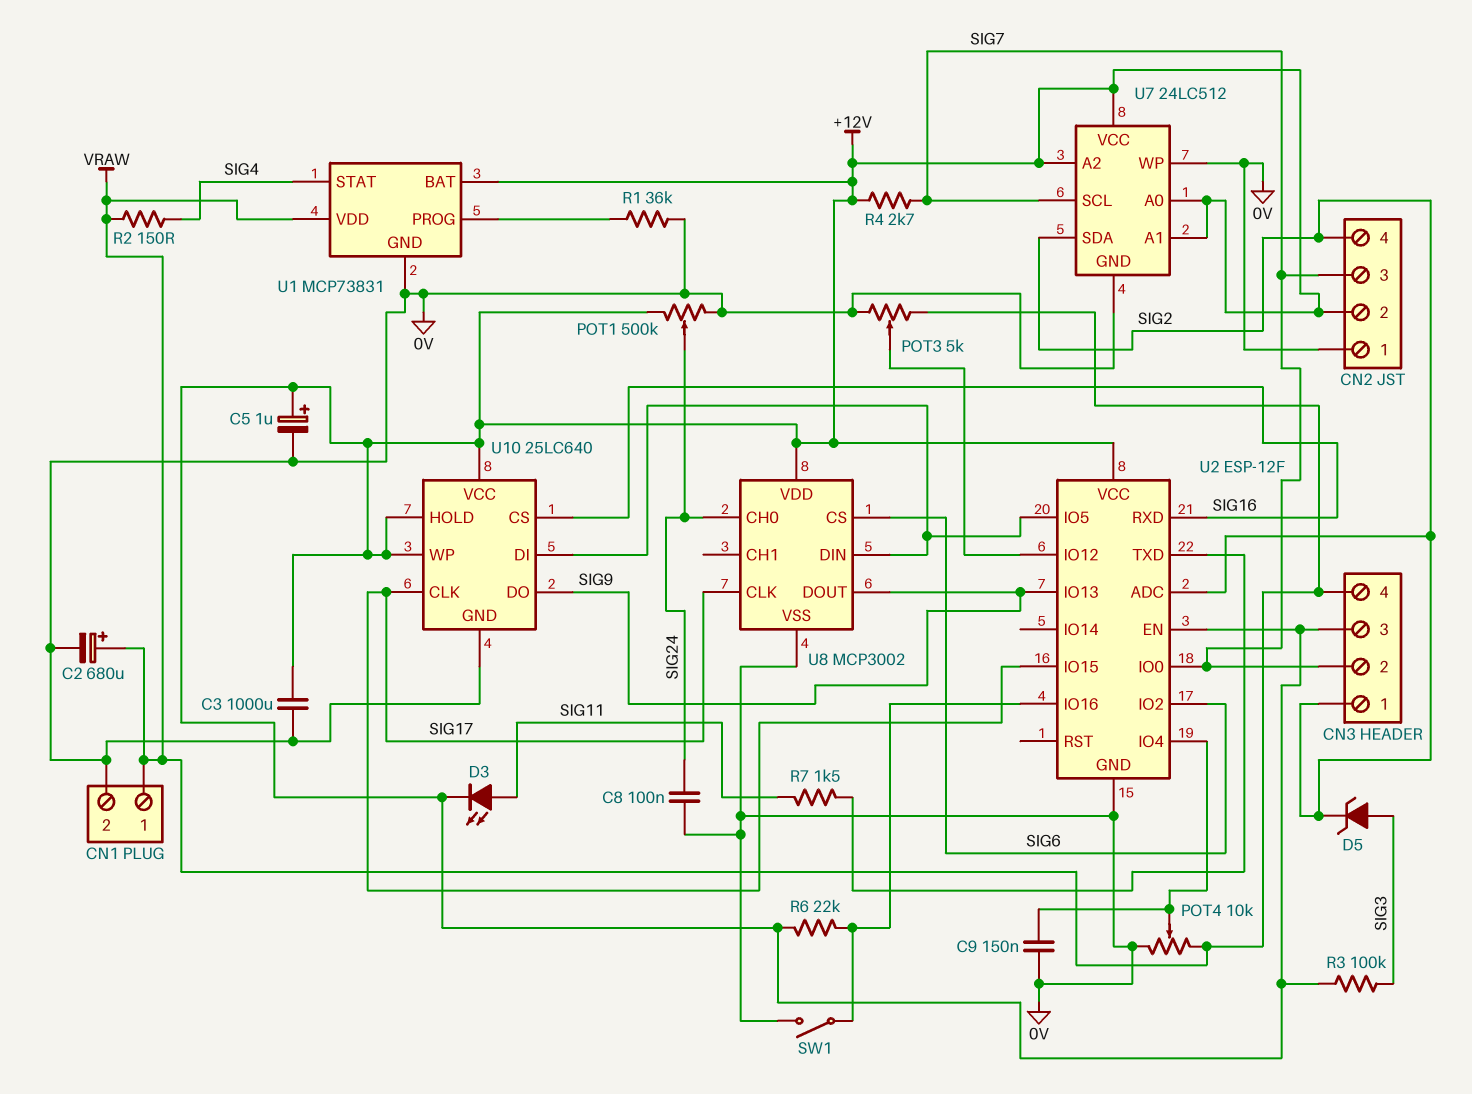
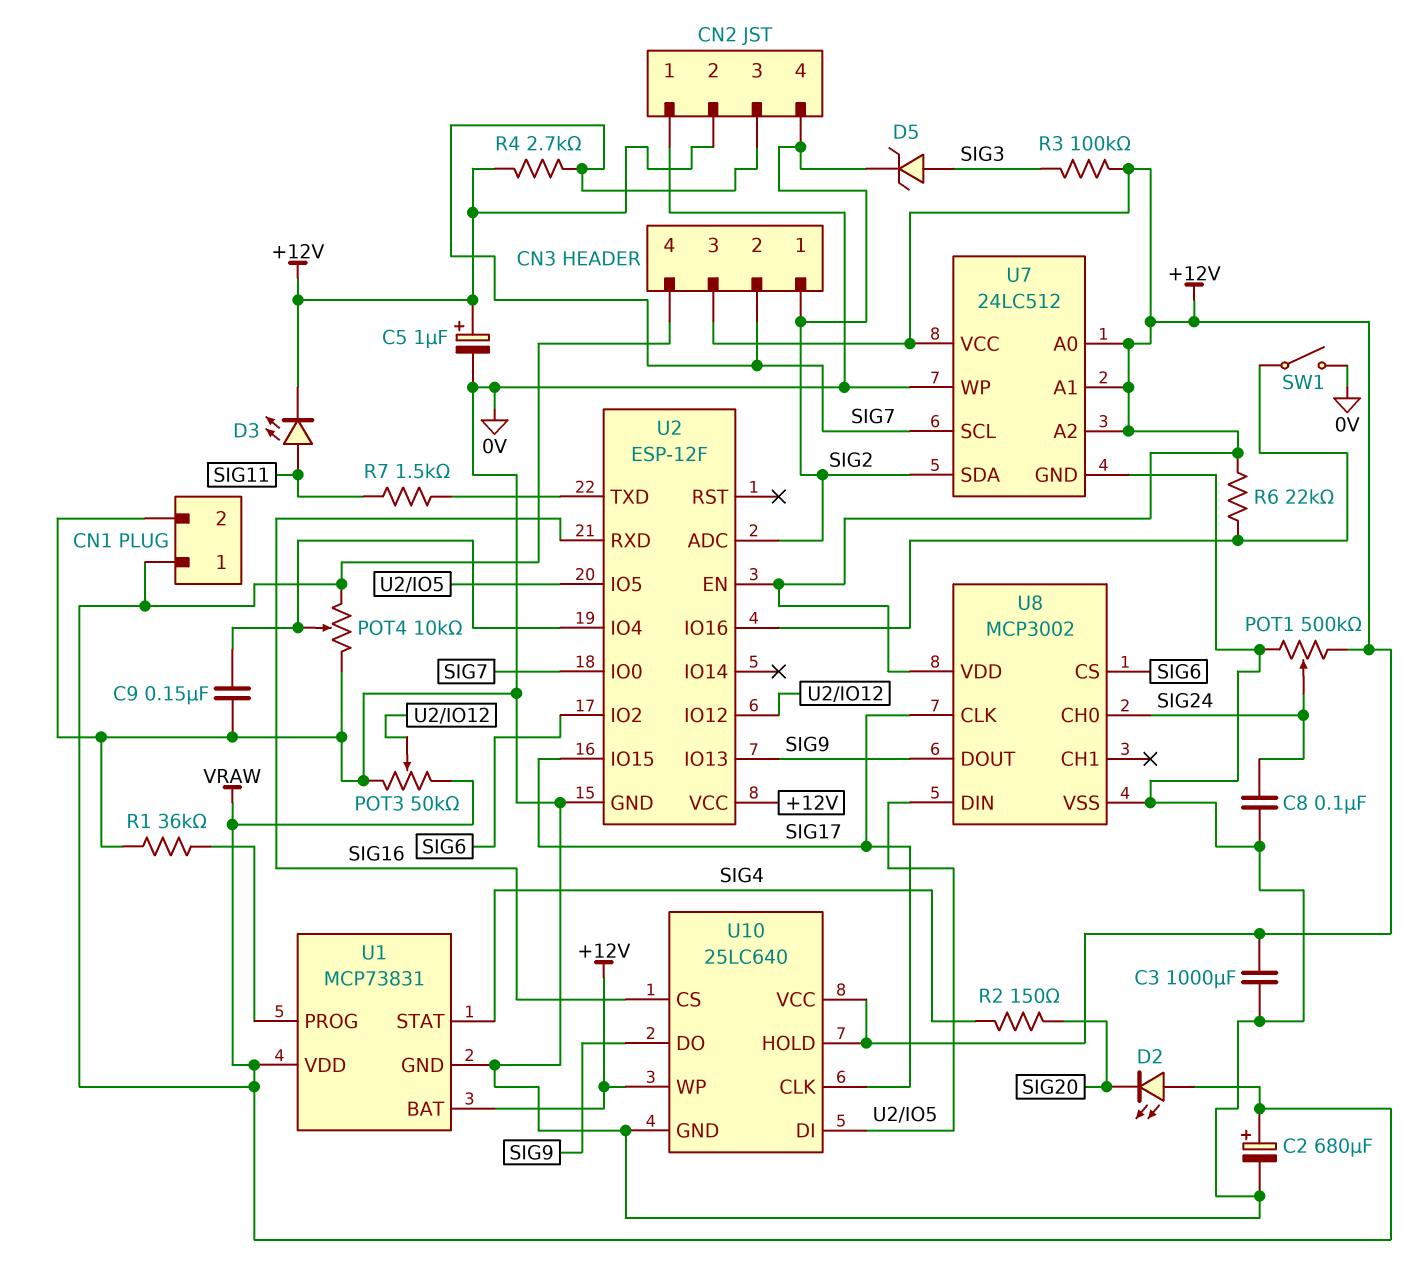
D2: none -> LED (A VRAW, K SIG20)
POT3: 5k (0V, VRAW, wiper U2/IO12) -> 50k (0V, VRAW, wiper U2/IO12)
R2: 150 (SIG4, VRAW) -> 150 (SIG4, SIG20)

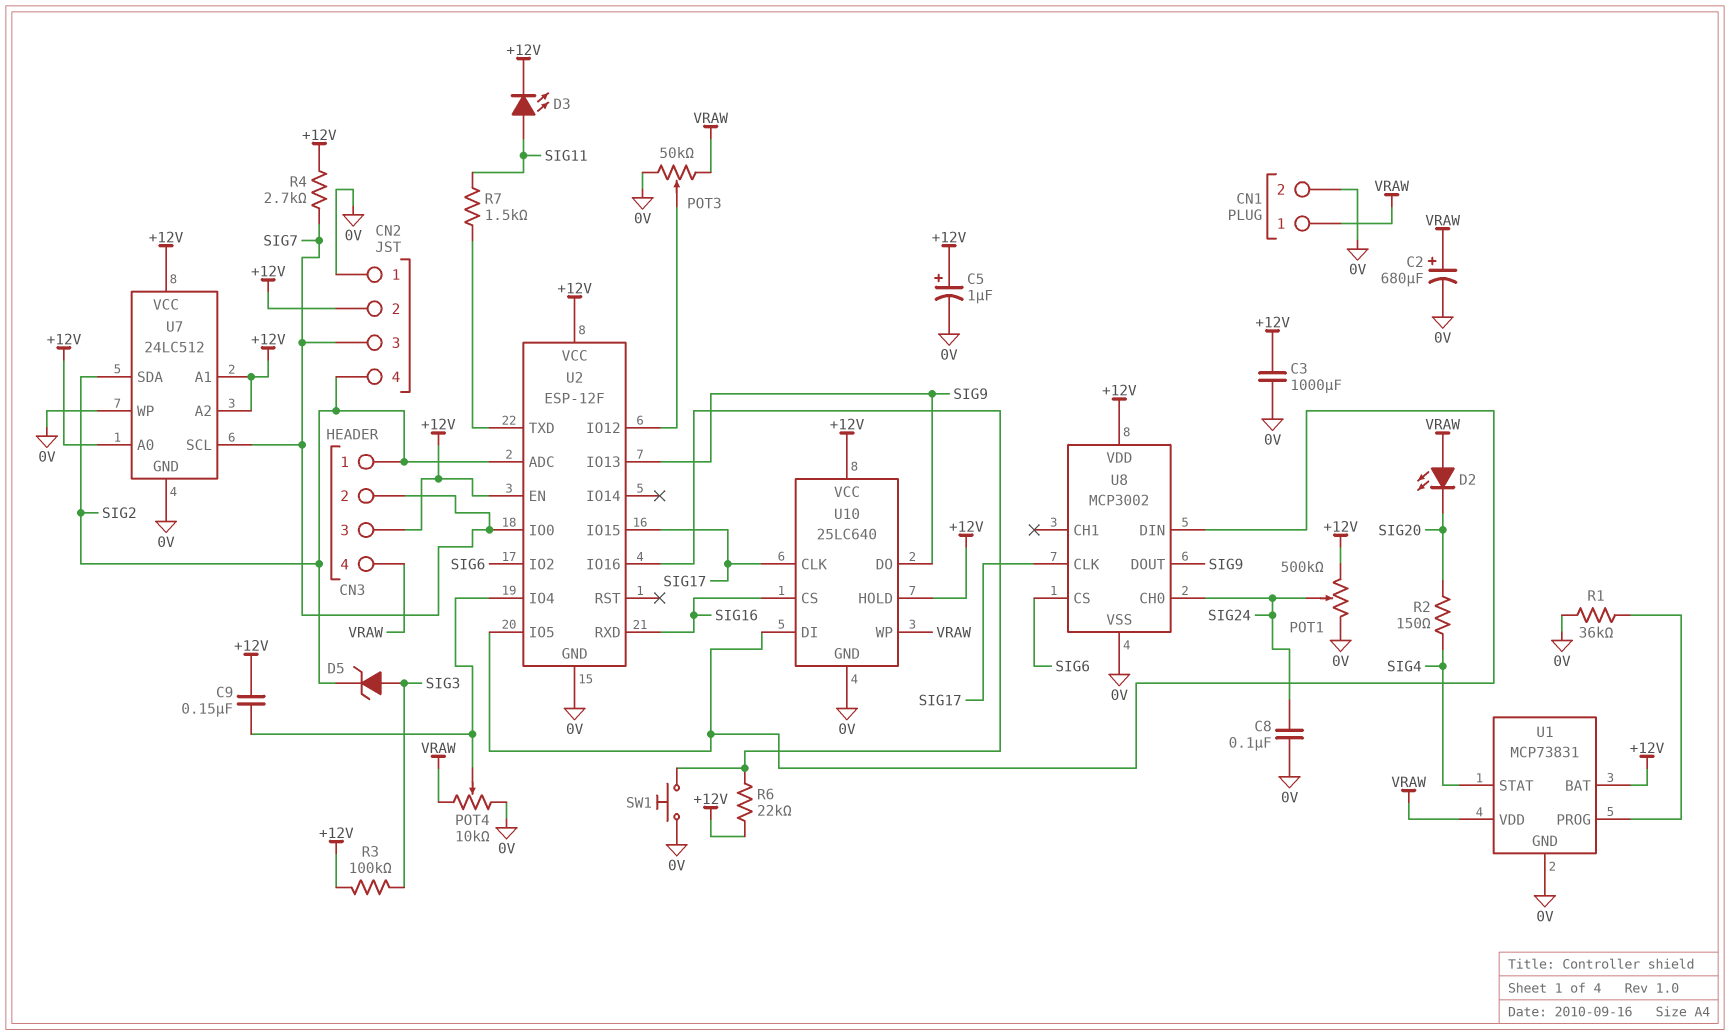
C9: 150nF (0V, U2/IO4) -> 150nF (+12V, U2/IO4)
SW1: switch (0V, U2/IO16) -> button (0V, U2/IO16)
U10 pin WP: +12V -> VRAW

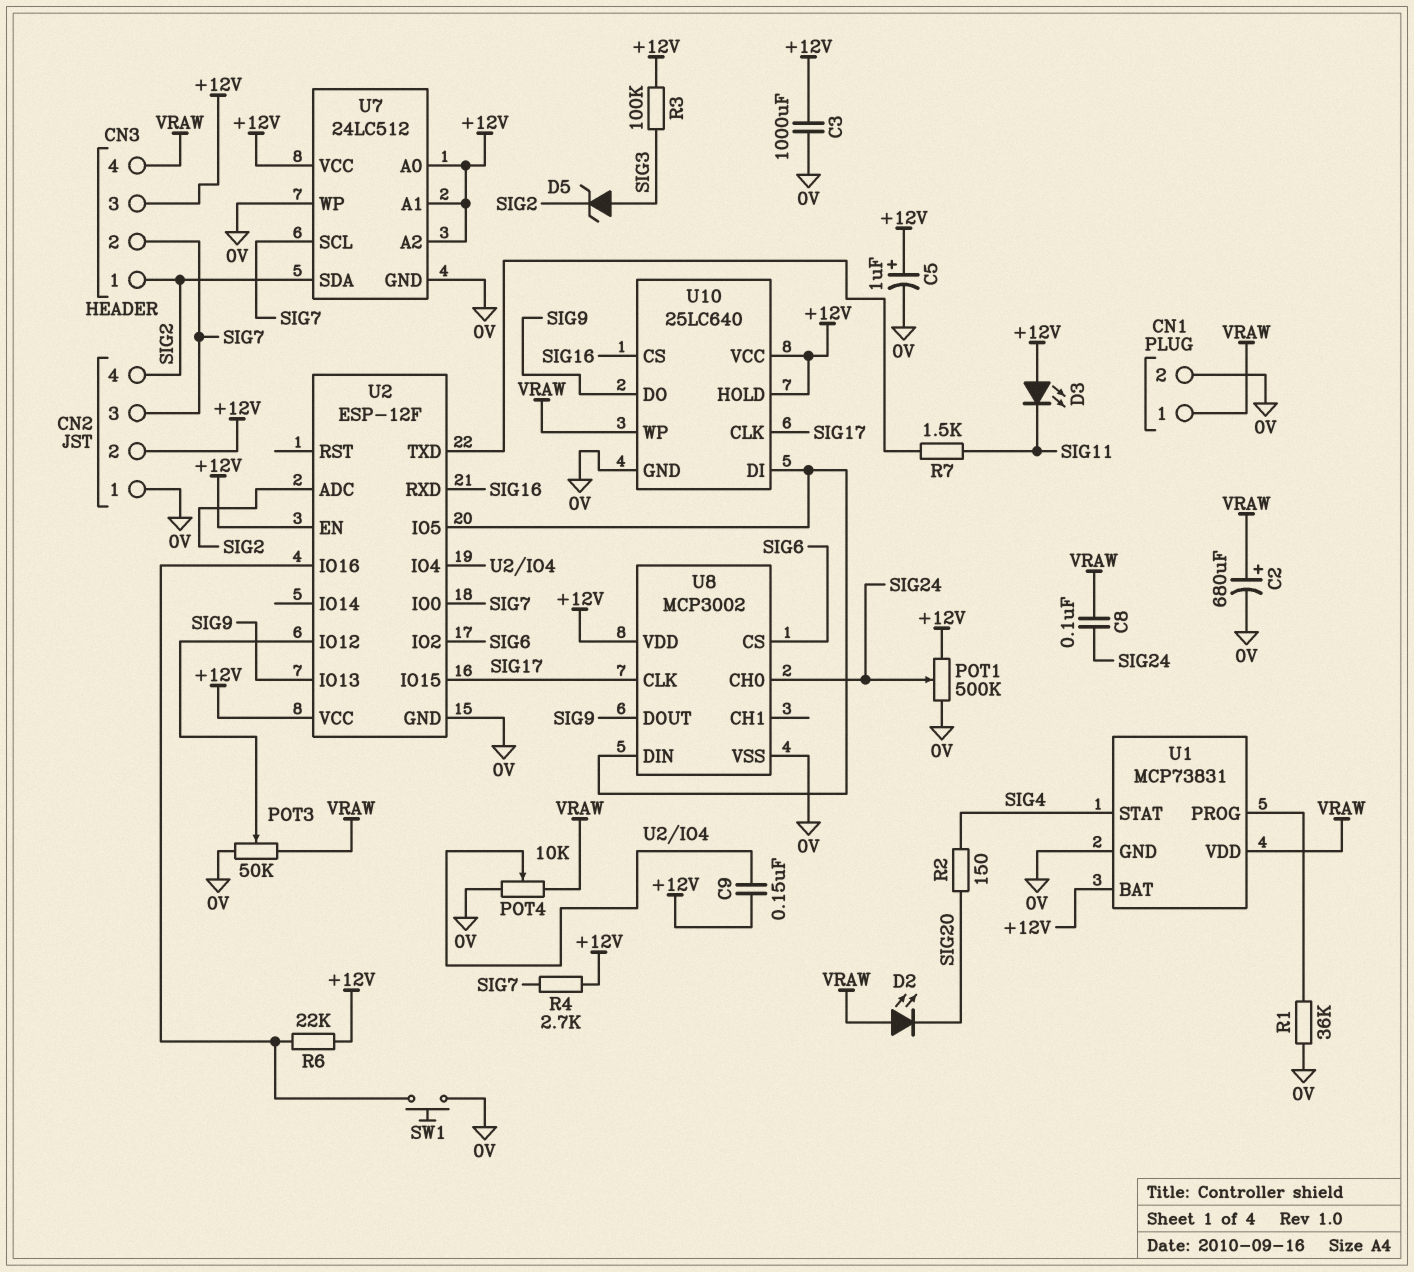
C8: 100nF (0V, SIG24) -> 100nF (SIG24, VRAW)
D3: LED (A SIG11, K +12V) -> LED (A +12V, K SIG11)

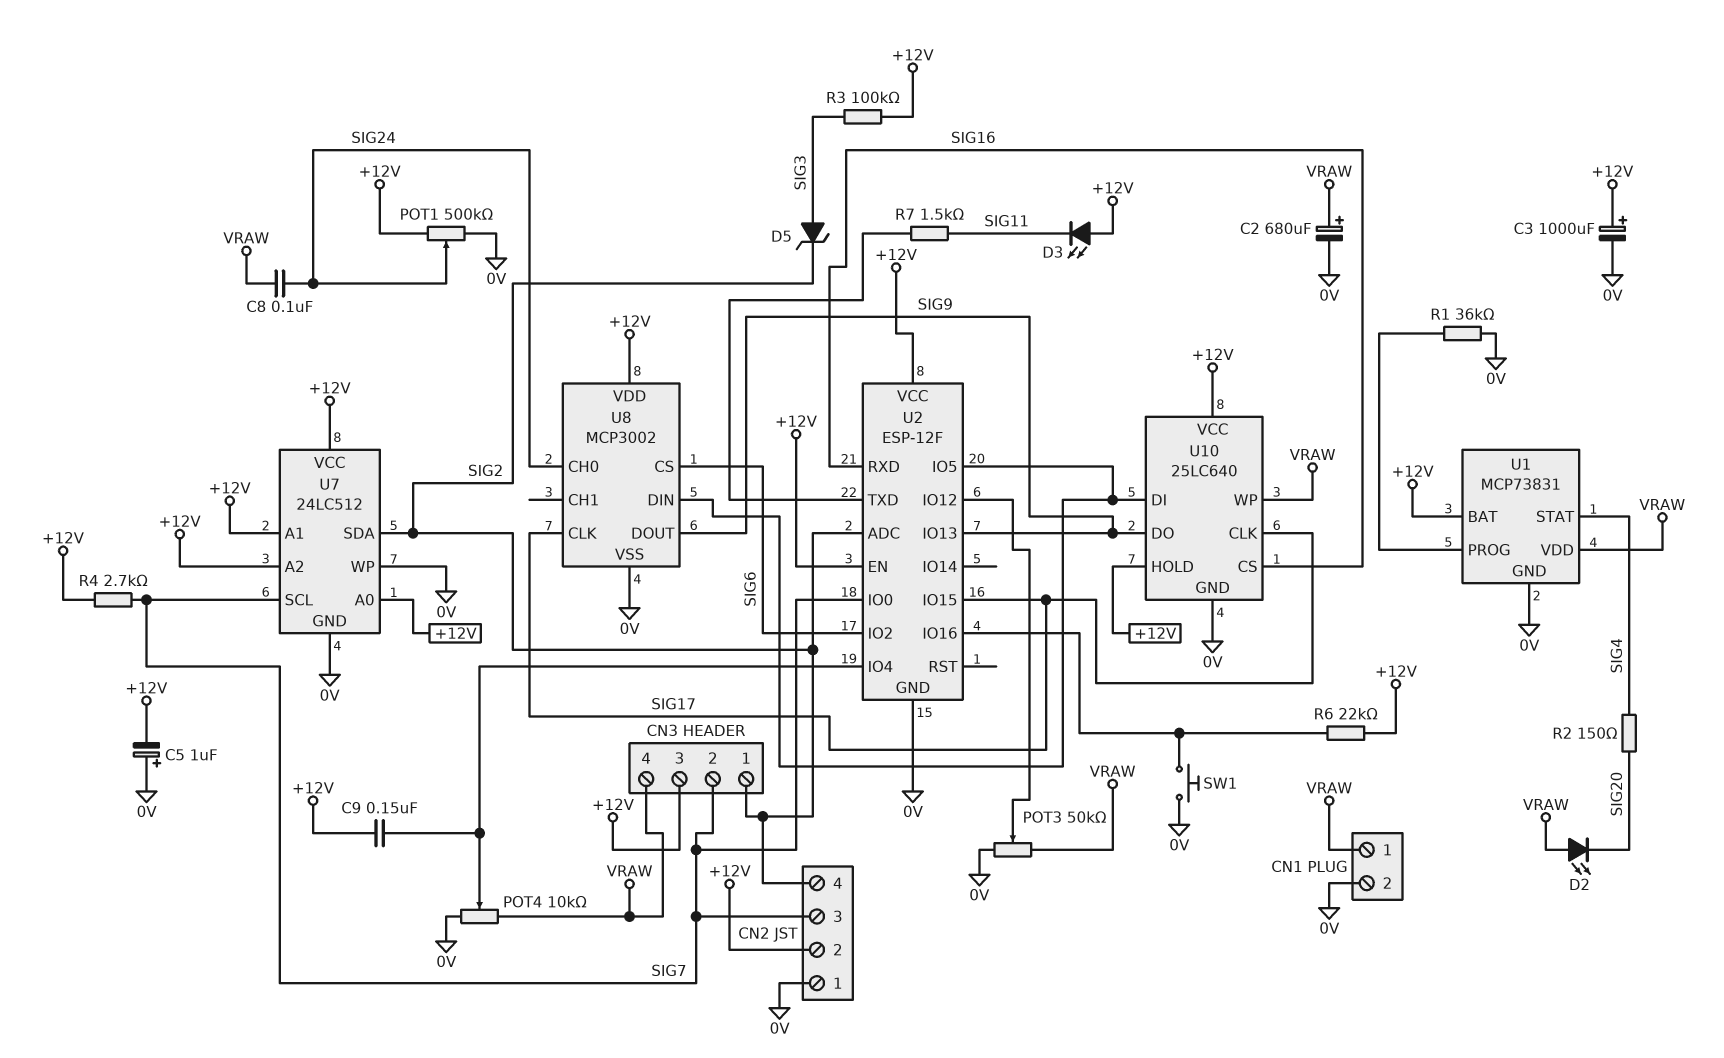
C3: 1000uF (+12V, 0V) -> 1000uF (plus +12V, minus 0V)
C5: 1uF (plus +12V, minus 0V) -> 1uF (plus 0V, minus +12V)

